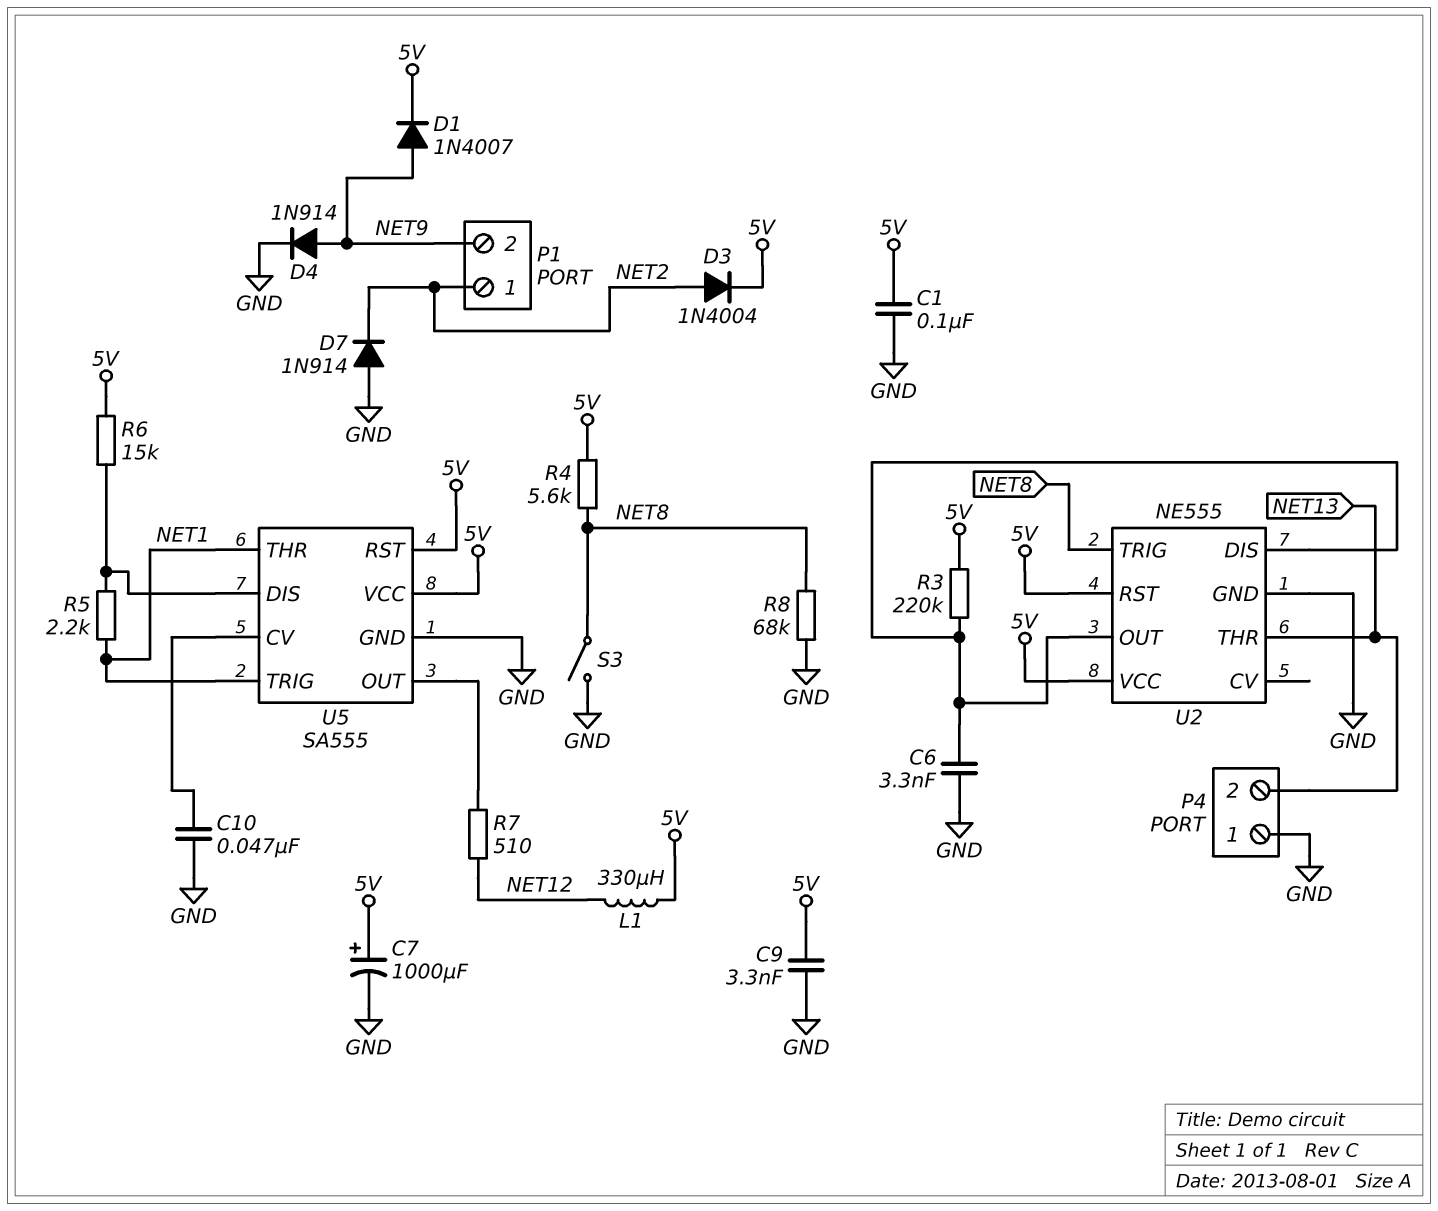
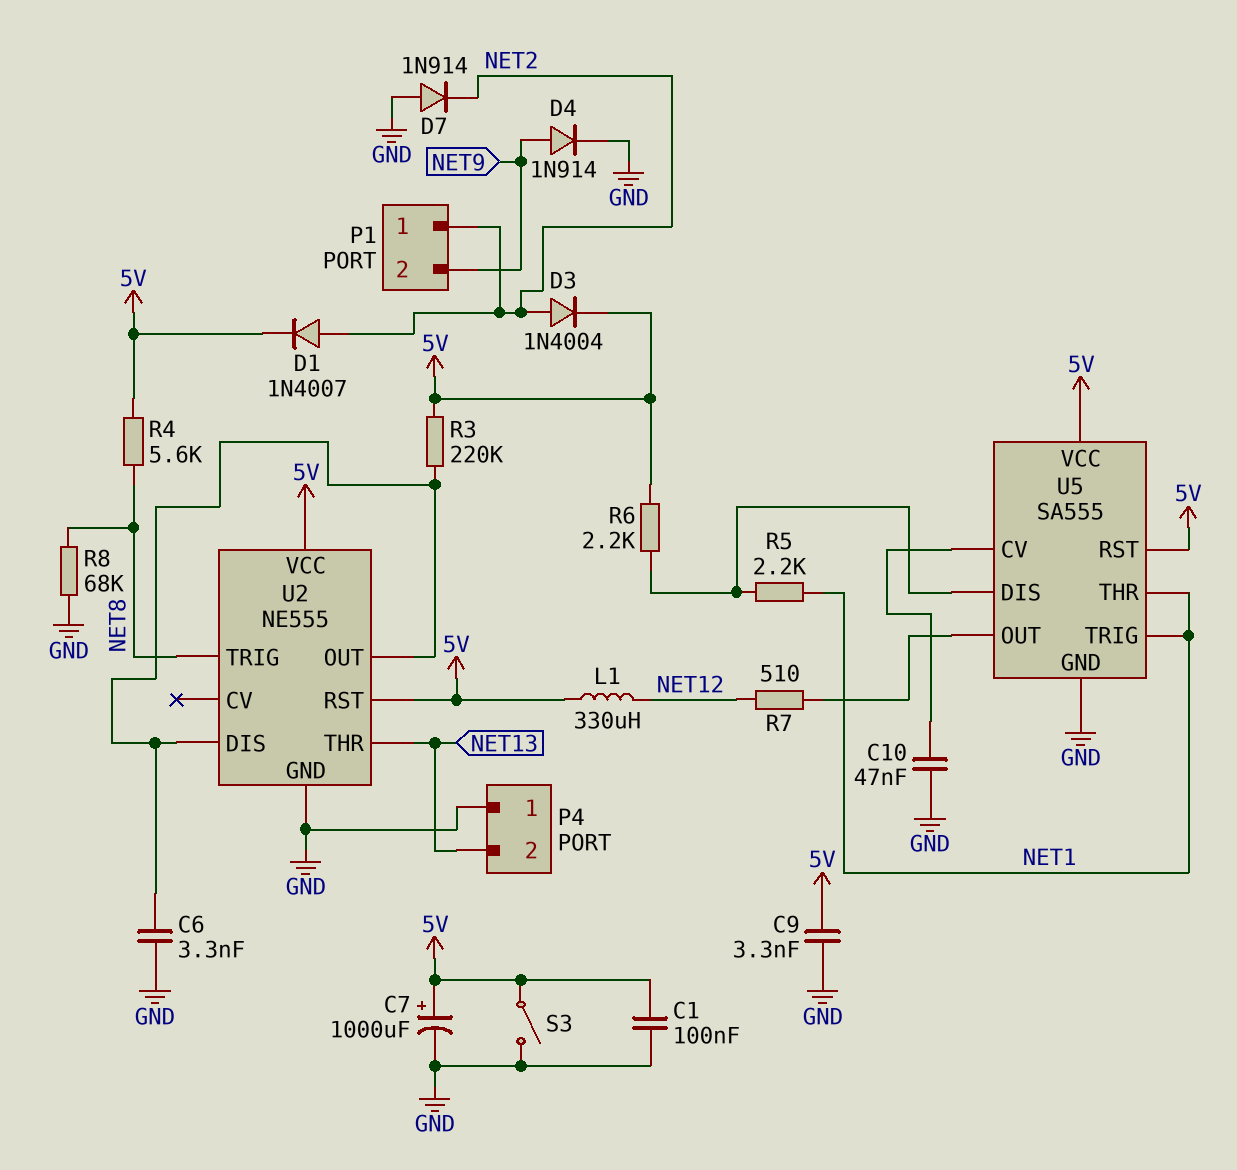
D1: diode 1N4007 (A NET9, K 5V) -> diode 1N4007 (A NET2, K 5V)
R6: 15k (5V, U5/DIS) -> 2.2k (5V, U5/DIS)
S3: switch (GND, NET8) -> switch (5V, GND)

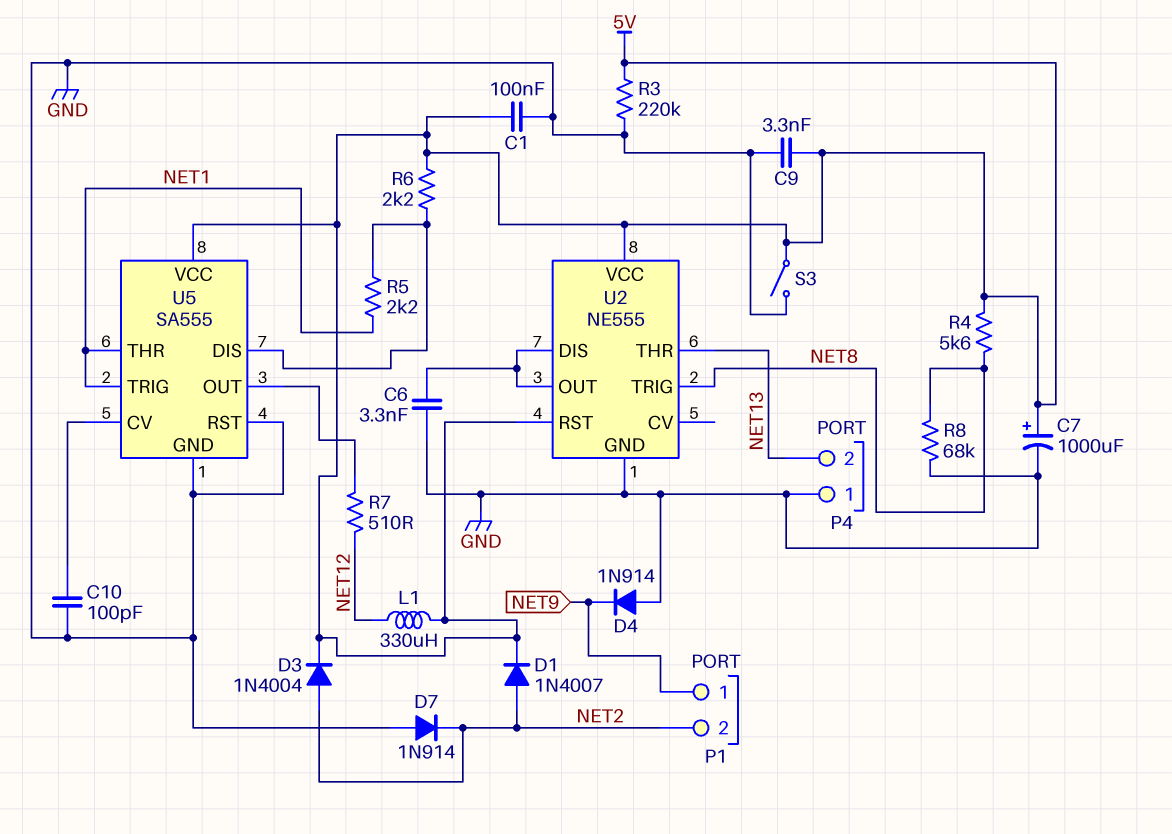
C10: 47nF (GND, U5/CV) -> 100pF (GND, U5/CV)
D4: diode 1N914 (A NET9, K GND) -> diode 1N914 (A GND, K NET9)
P1 pin 1: NET2 -> NET9
P1 pin 2: NET9 -> NET2
R3: 220k (5V, U2/DIS) -> 220k (5V, GND)
U5 pin RST: 5V -> GND

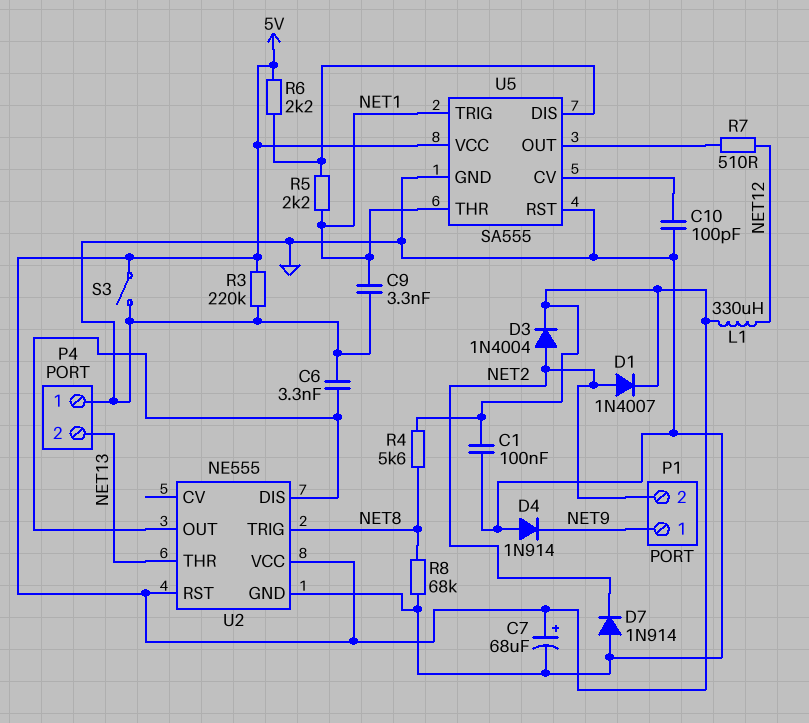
C7: 1000uF (plus 5V, minus GND) -> 68uF (plus 5V, minus GND)
C9: 3.3nF (5V, GND) -> 3.3nF (GND, NET1)

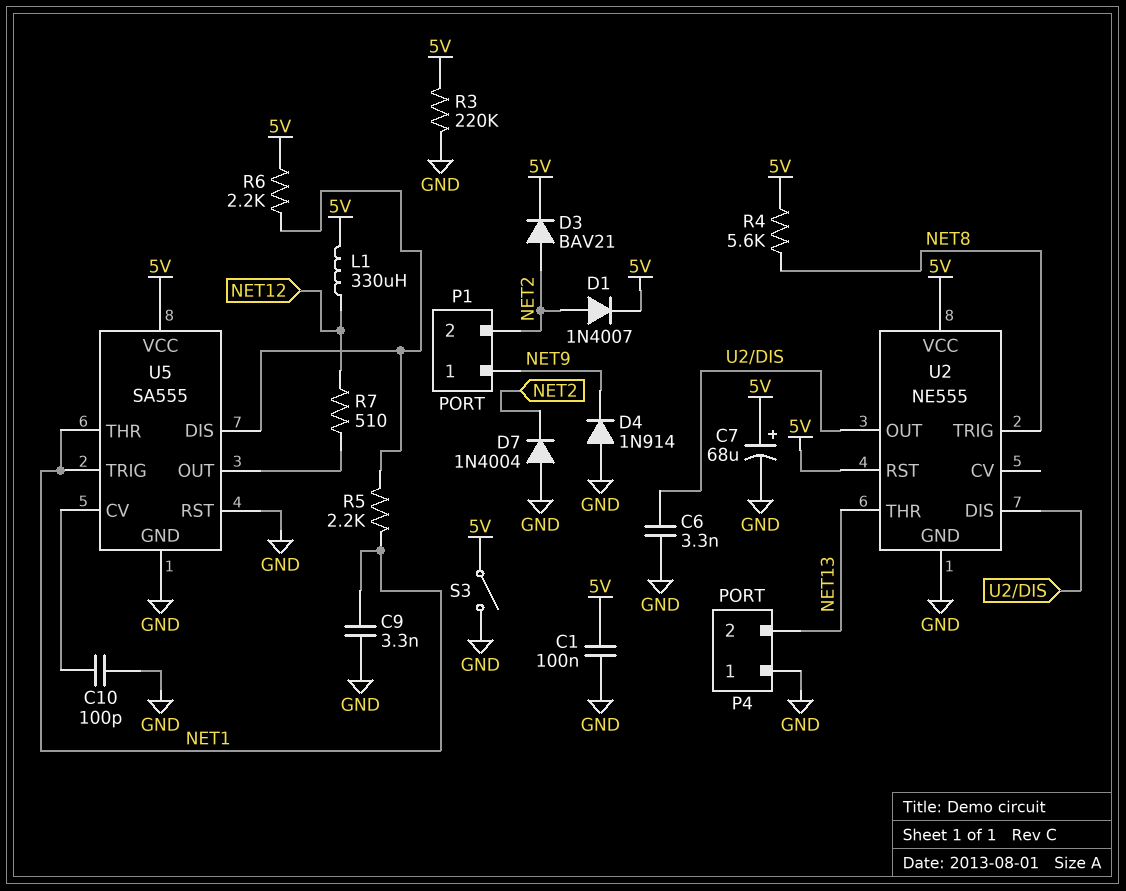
D3: diode 1N4004 (A NET2, K 5V) -> diode BAV21 (A NET2, K 5V)
D7: diode 1N914 (A GND, K NET2) -> diode 1N4004 (A GND, K NET2)
R8: 68k (GND, NET8) -> none

